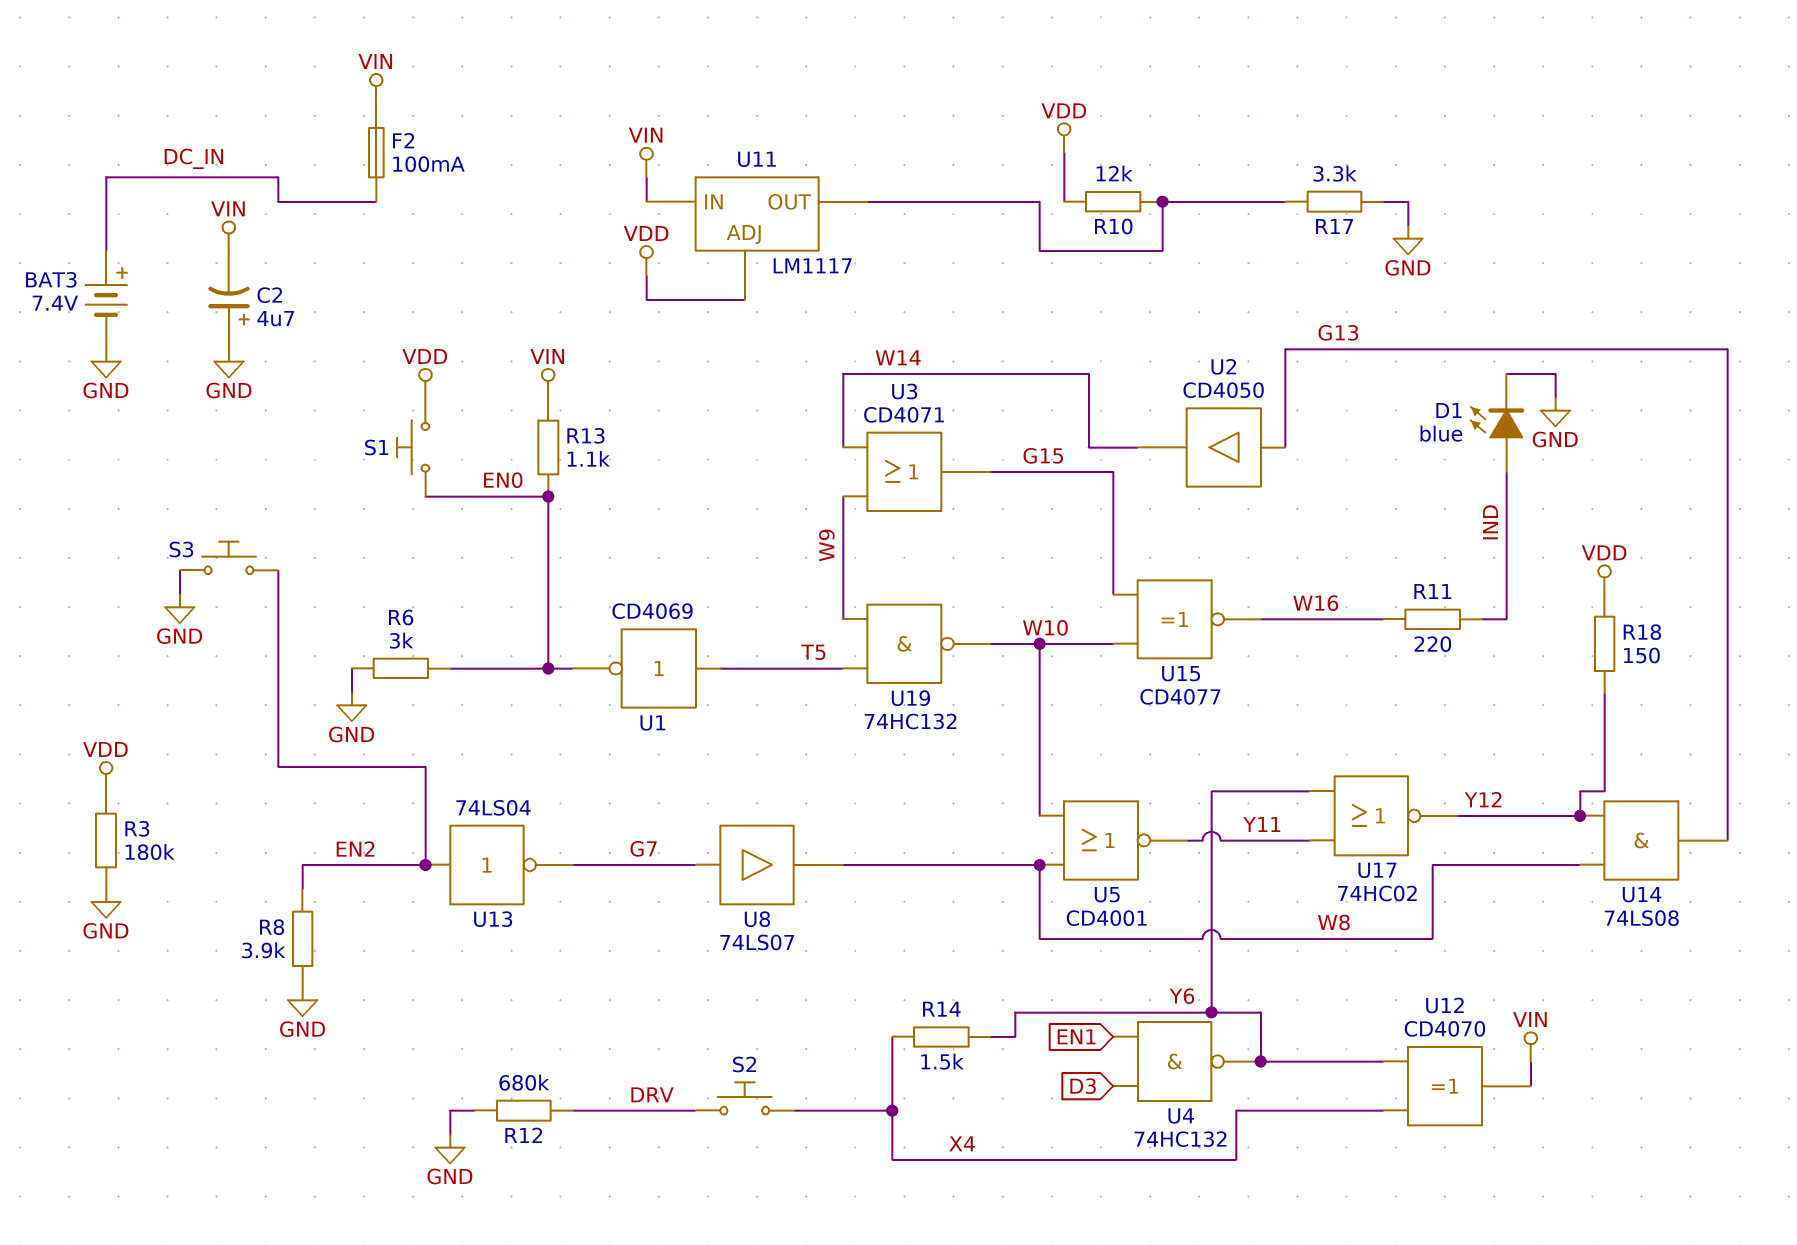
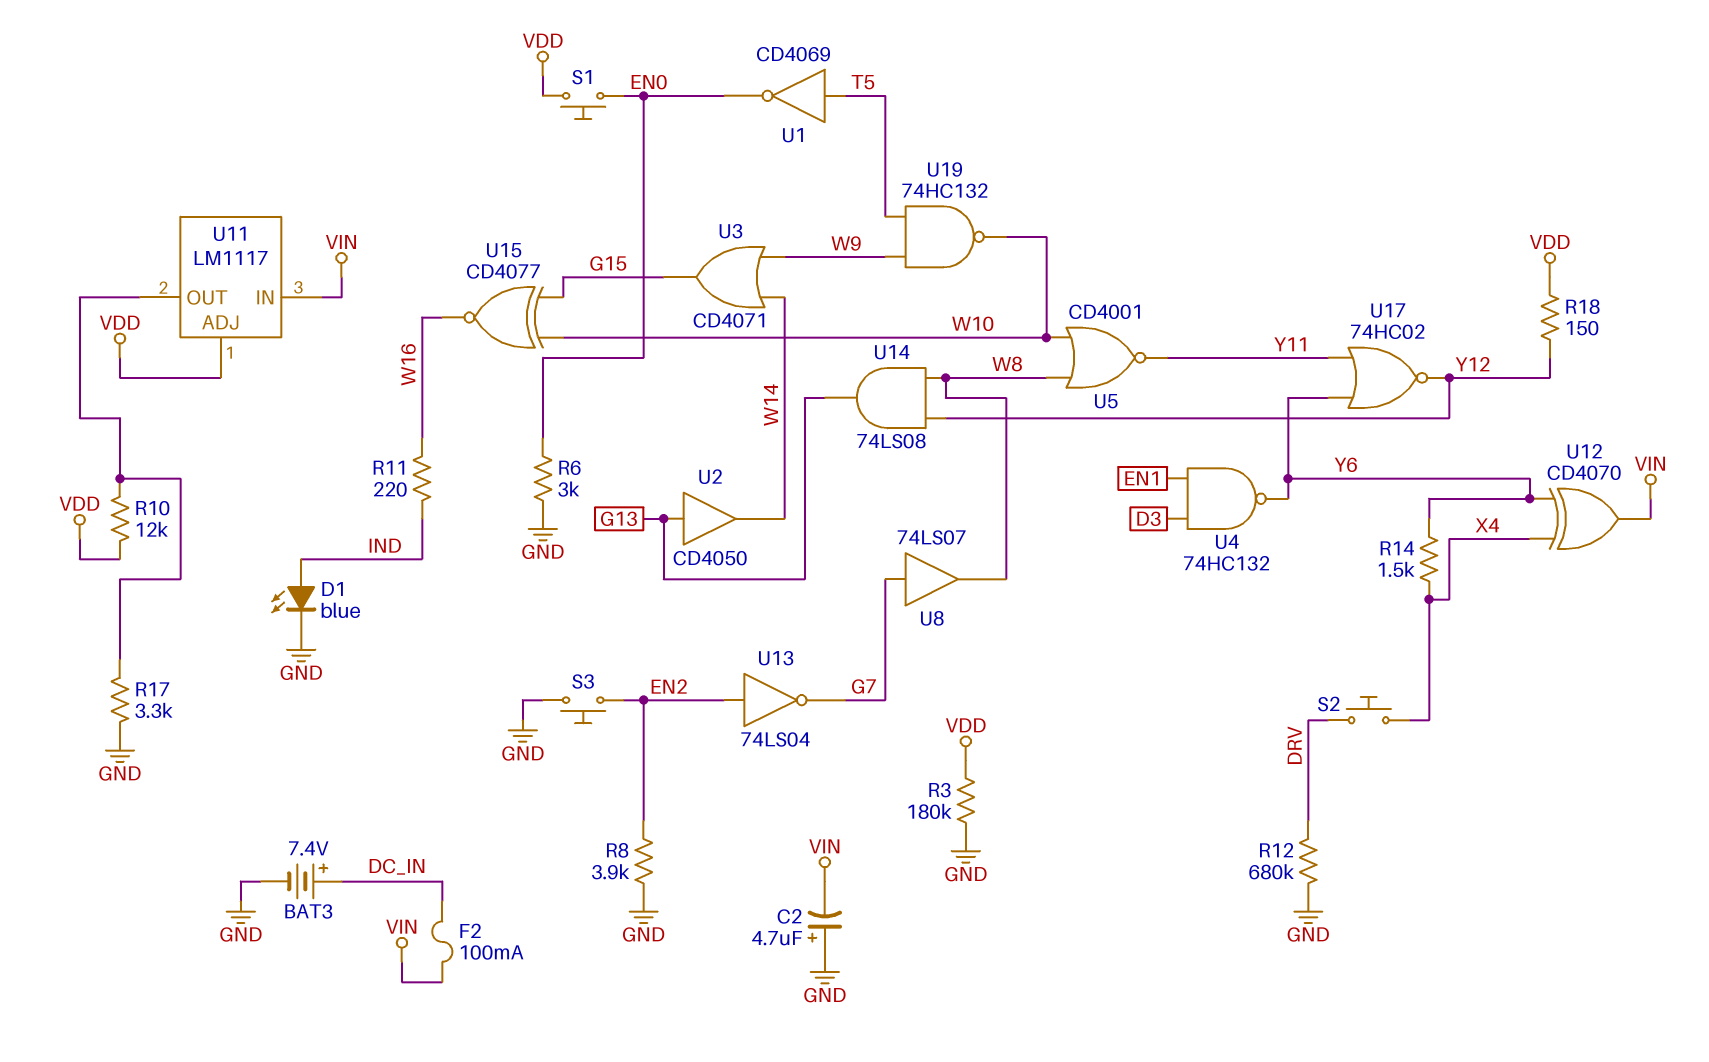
R13: 1.1k (EN0, VIN) -> none

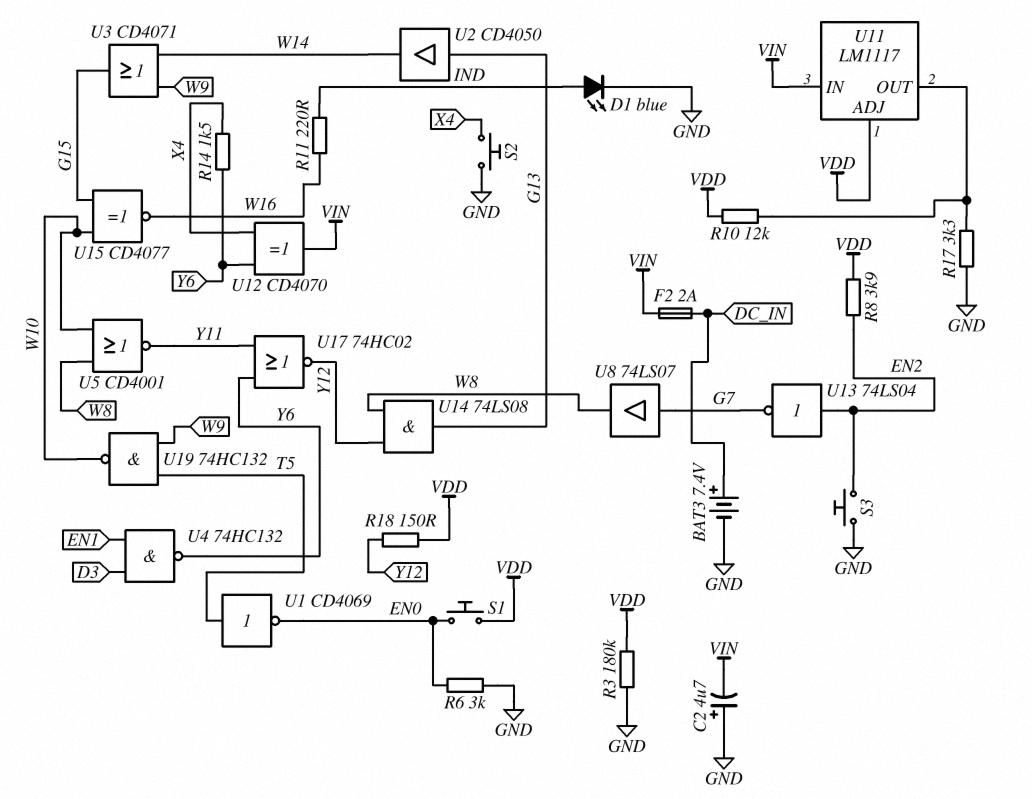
F2: 100mA (DC_IN, VIN) -> 2A (DC_IN, VIN)
R8: 3.9k (EN2, GND) -> 3.9k (EN2, VDD)
R12: 680k (DRV, GND) -> none
S2: button (DRV, X4) -> button (GND, X4)

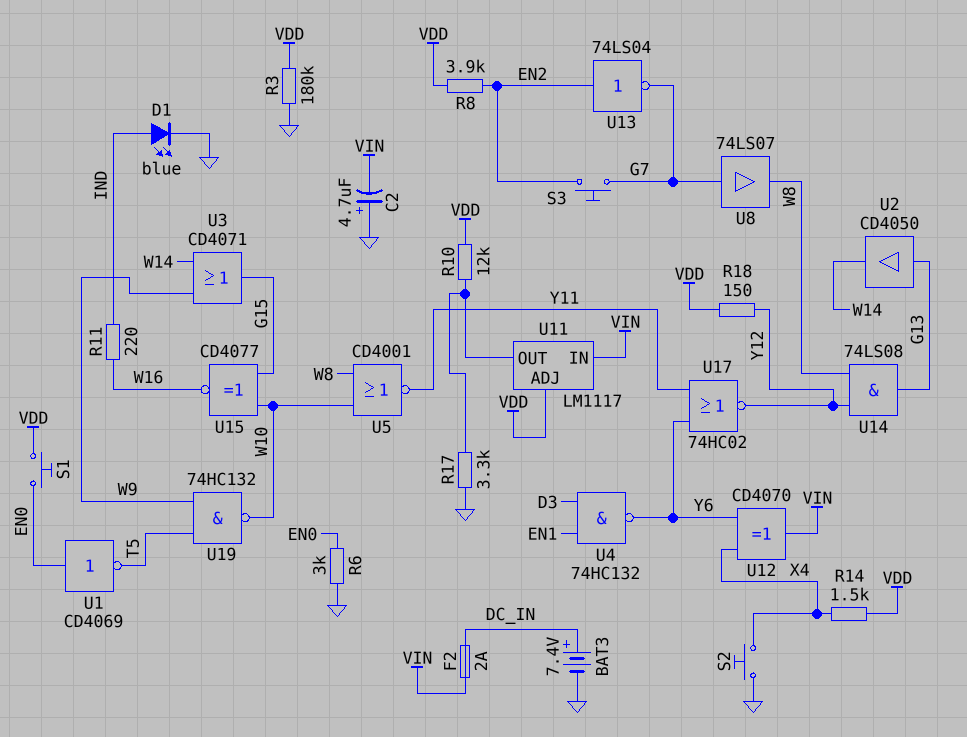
R14: 1.5k (X4, Y6) -> 1.5k (VDD, X4)
S3: button (EN2, GND) -> button (EN2, G7)
U1: NOT CD4069 (in T5, out EN0) -> NOT CD4069 (in EN0, out T5)

